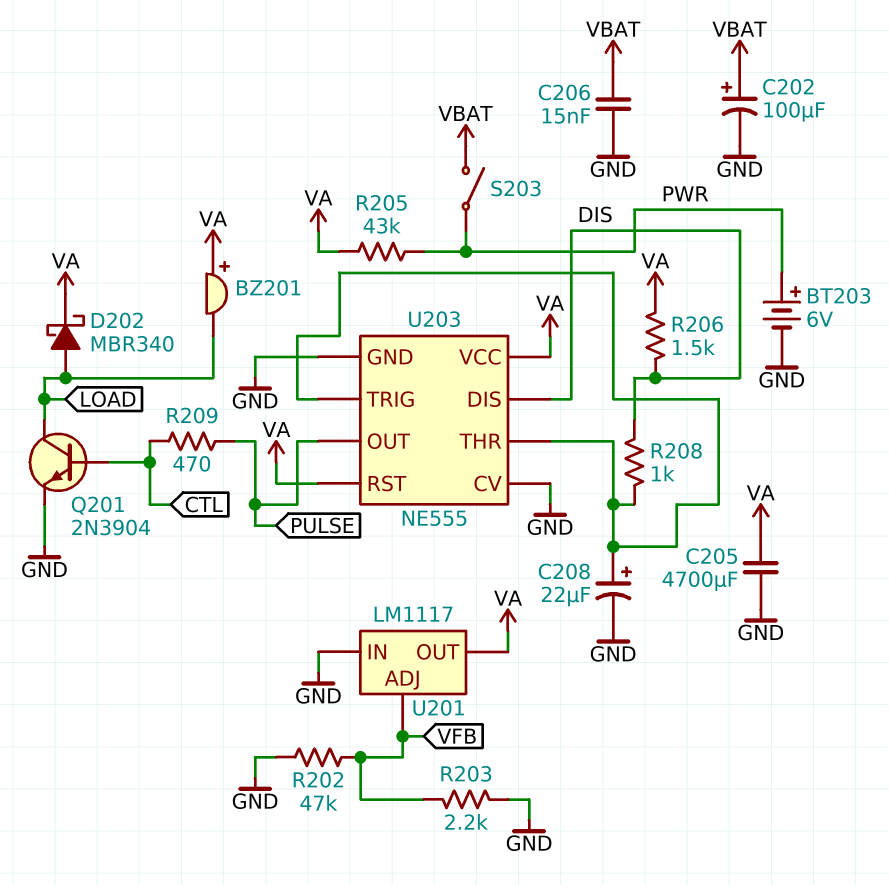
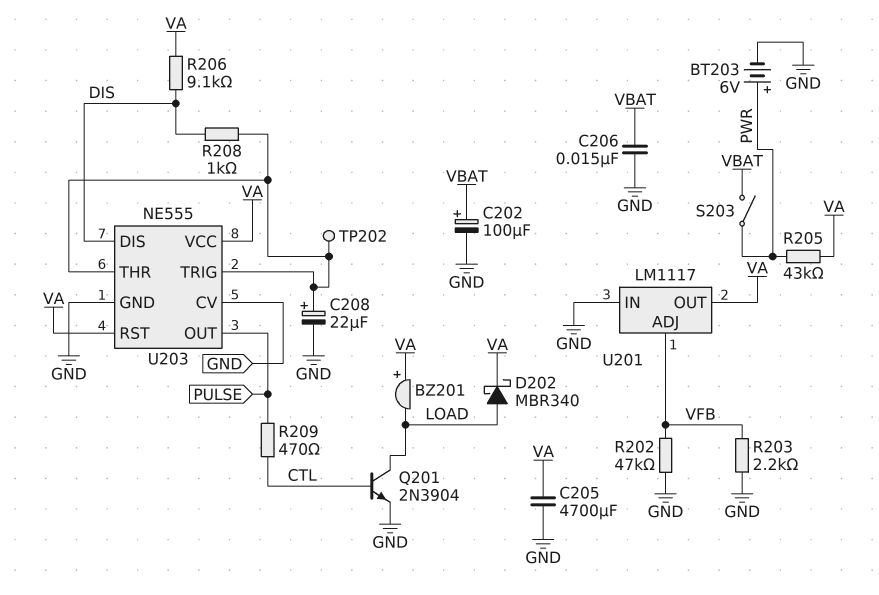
R206: 1.5k (DIS, VA) -> 9.1k (DIS, VA)
TP202: none -> test point (U203/THR)

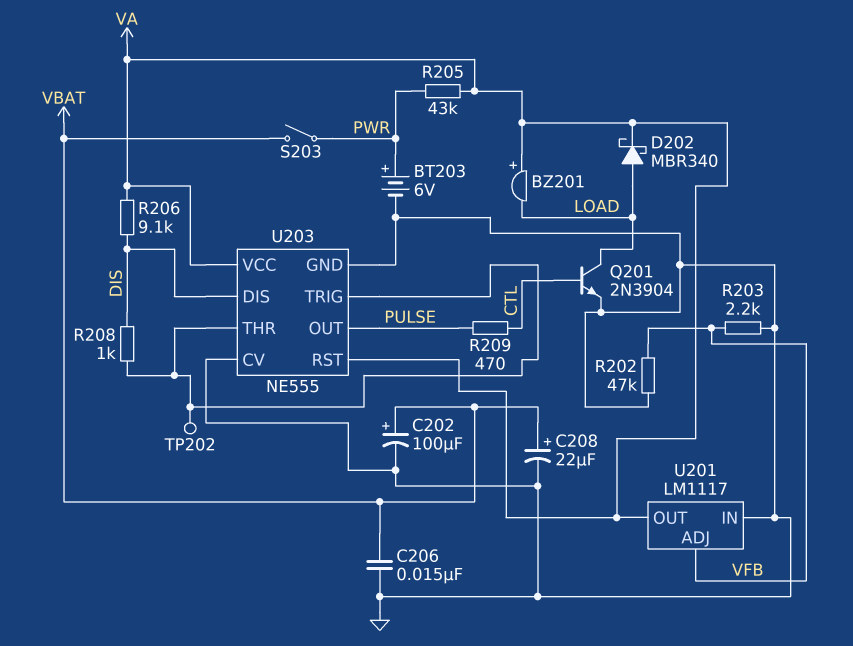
C205: 4700uF (GND, VA) -> none
C208: 22uF (plus U203/THR, minus GND) -> 22uF (plus VBAT, minus GND)

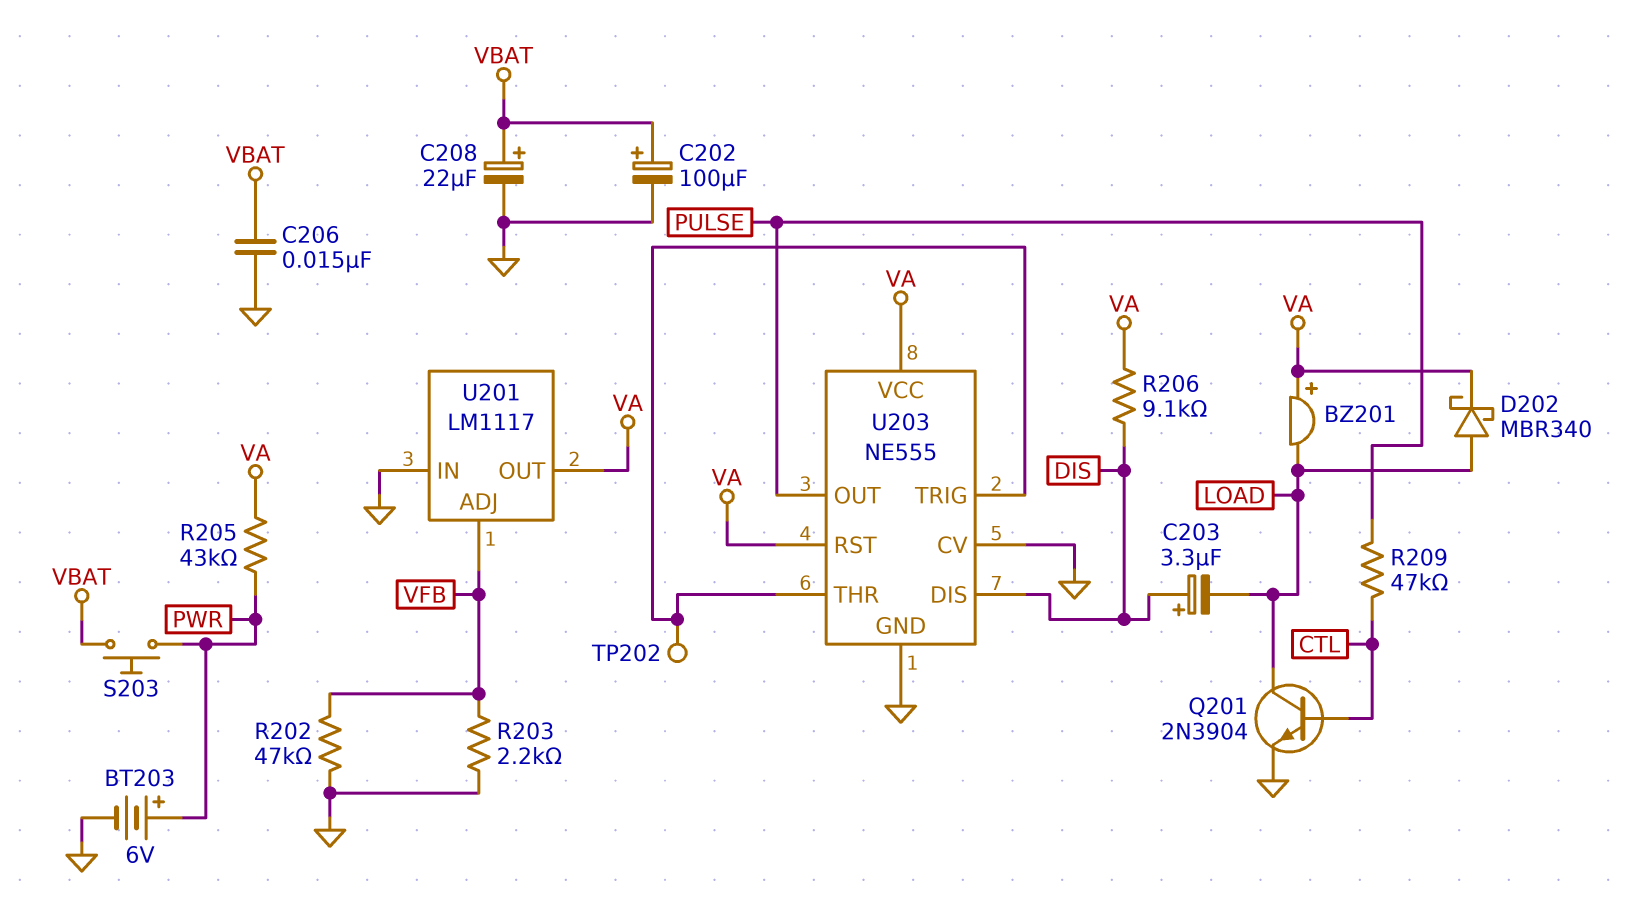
C203: none -> 3.3uF (plus DIS, minus LOAD)
R208: 1k (DIS, U203/THR) -> none
R209: 470 (CTL, PULSE) -> 47k (CTL, PULSE)
S203: switch (PWR, VBAT) -> button (PWR, VBAT)

